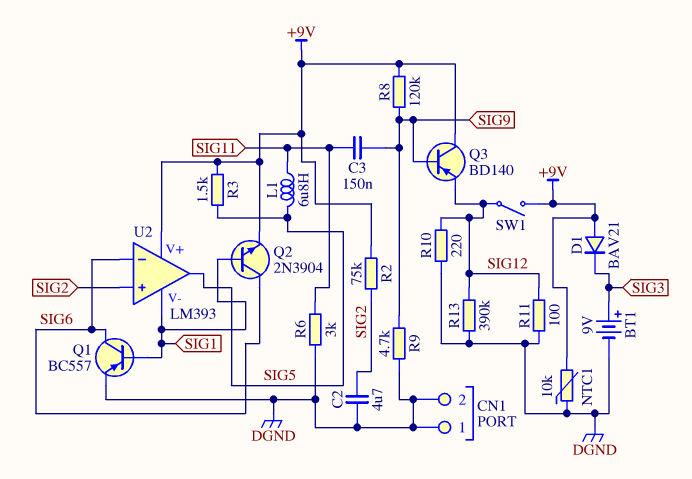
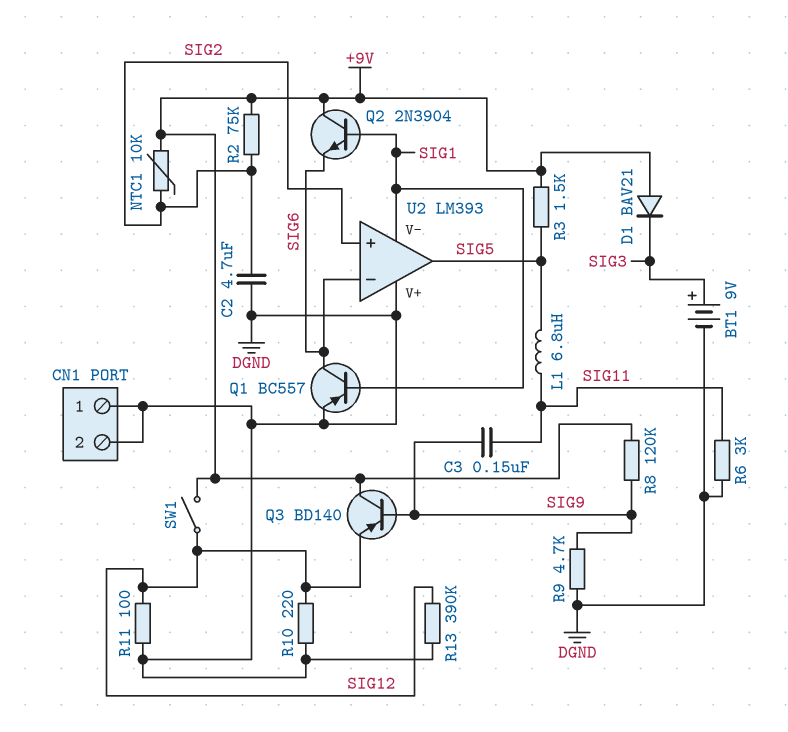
NTC1: 10k (+9V, DGND) -> 10k (+9V, SIG2)
Q2: NPN 2N3904 (B SIG1, C SIG6, E +9V) -> NPN 2N3904 (B SIG1, C +9V, E SIG6)
U2 pin V+: +9V -> DGND

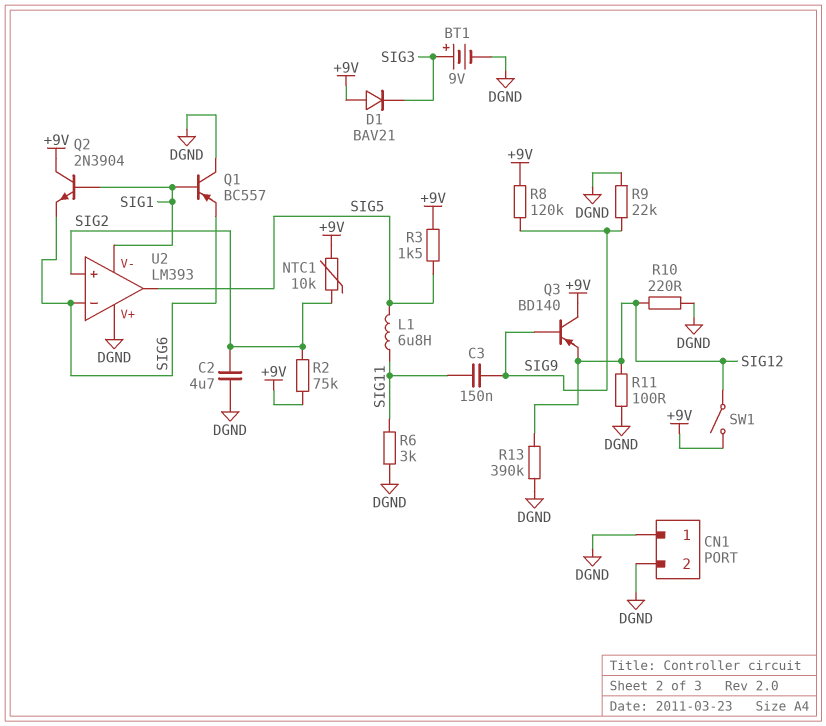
Q1: PNP BC557 (B SIG1, C SIG6, E DGND) -> PNP BC557 (B SIG1, C DGND, E SIG6)
R9: 4.7k (DGND, SIG9) -> 22k (DGND, SIG9)

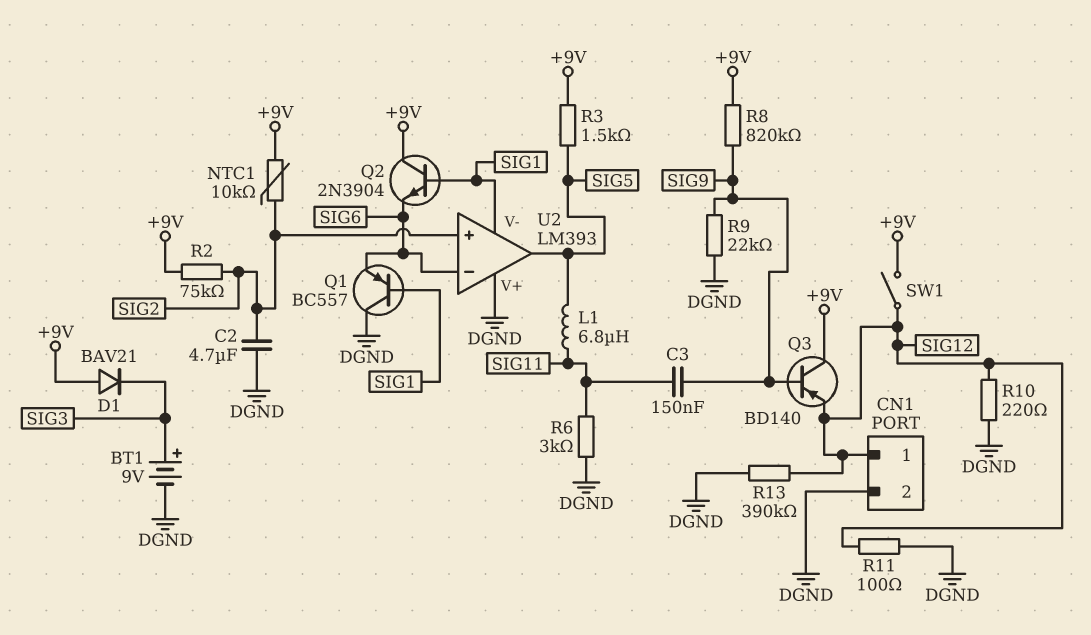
CN1 pin 1: DGND -> SIG12
R8: 120k (+9V, SIG9) -> 820k (+9V, SIG9)

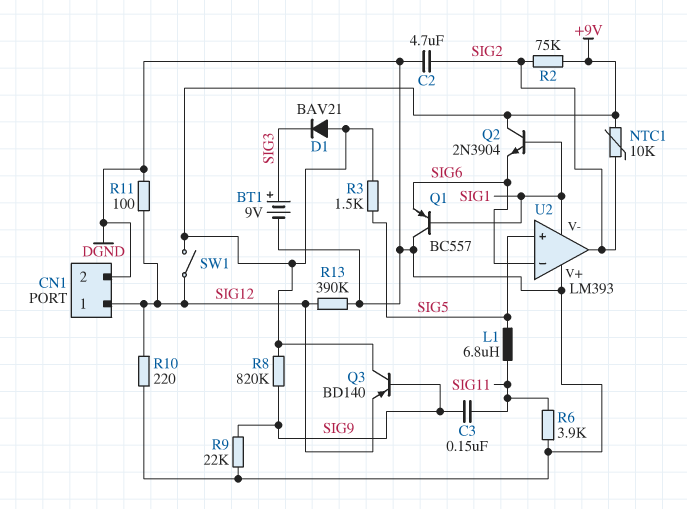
R6: 3k (DGND, SIG11) -> 3.9k (DGND, SIG11)
U2 pin in+: SIG2 -> SIG5
U2 pin out: SIG5 -> SIG2

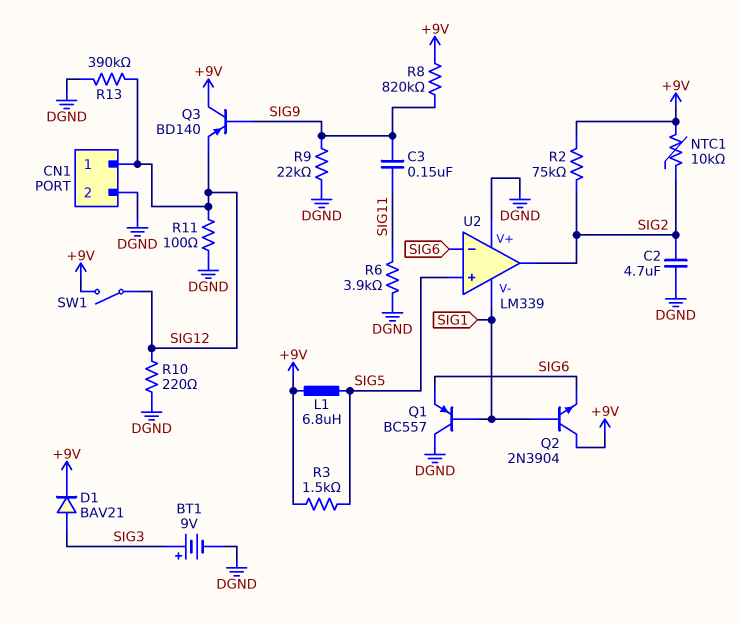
D1: diode BAV21 (A +9V, K SIG3) -> diode BAV21 (A SIG3, K +9V)
L1: 6.8uH (SIG5, SIG11) -> 6.8uH (+9V, SIG5)
U2: LM393 -> LM339

